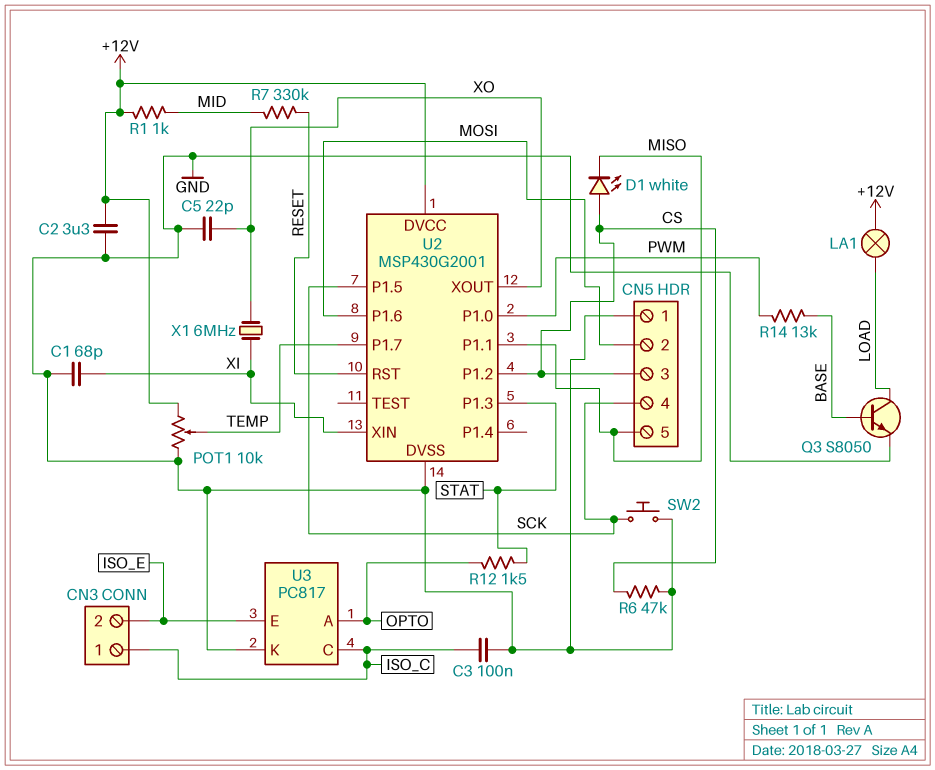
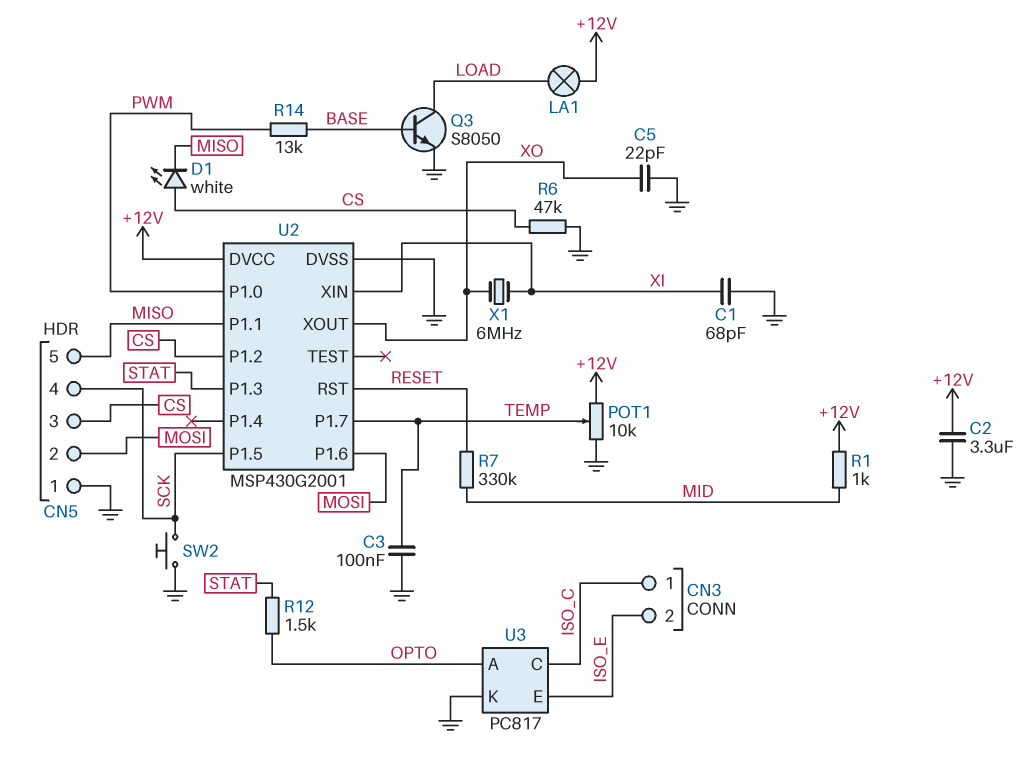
C3: 100nF (GND, ISO_C) -> 100nF (GND, TEMP)

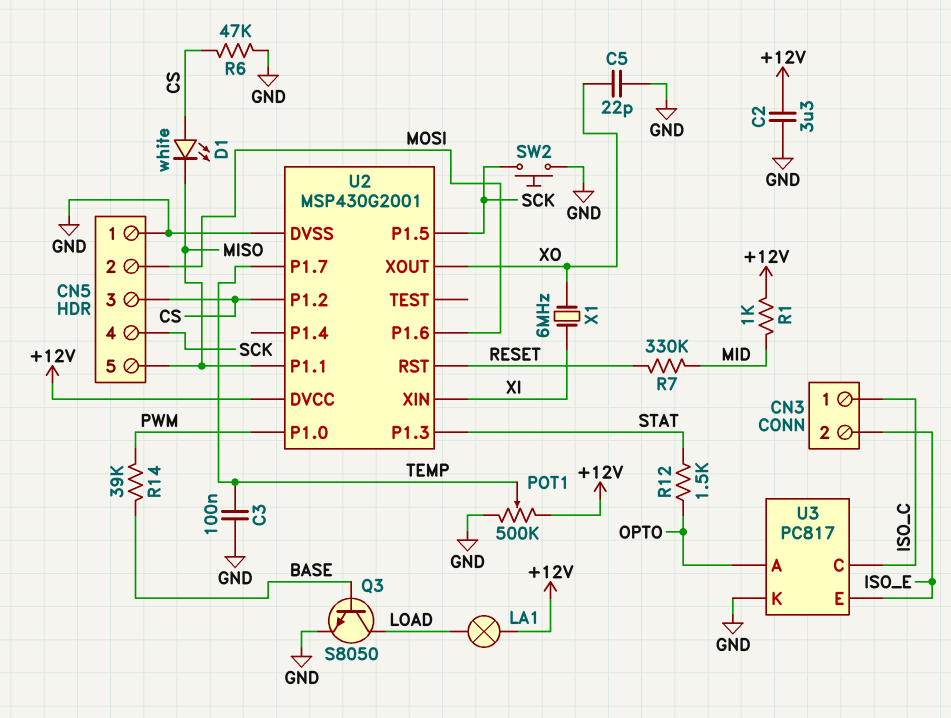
C1: 68pF (GND, XI) -> none
POT1: 10k (+12V, GND, wiper TEMP) -> 500k (+12V, GND, wiper TEMP)
R14: 13k (BASE, PWM) -> 39k (BASE, PWM)

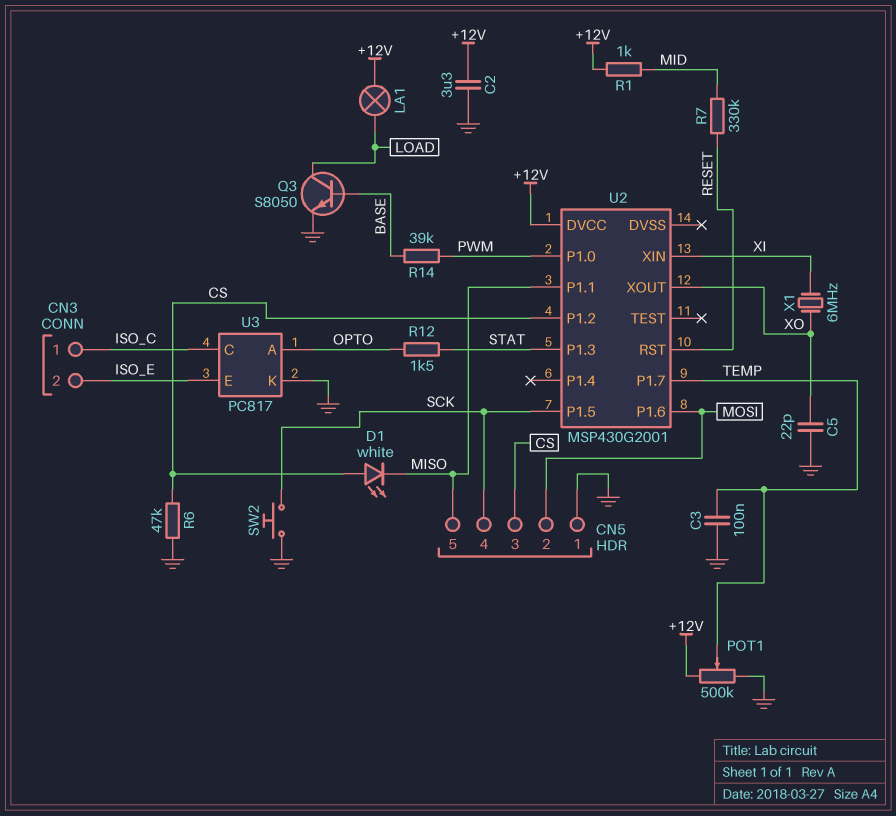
U2 pin DVSS: GND -> none

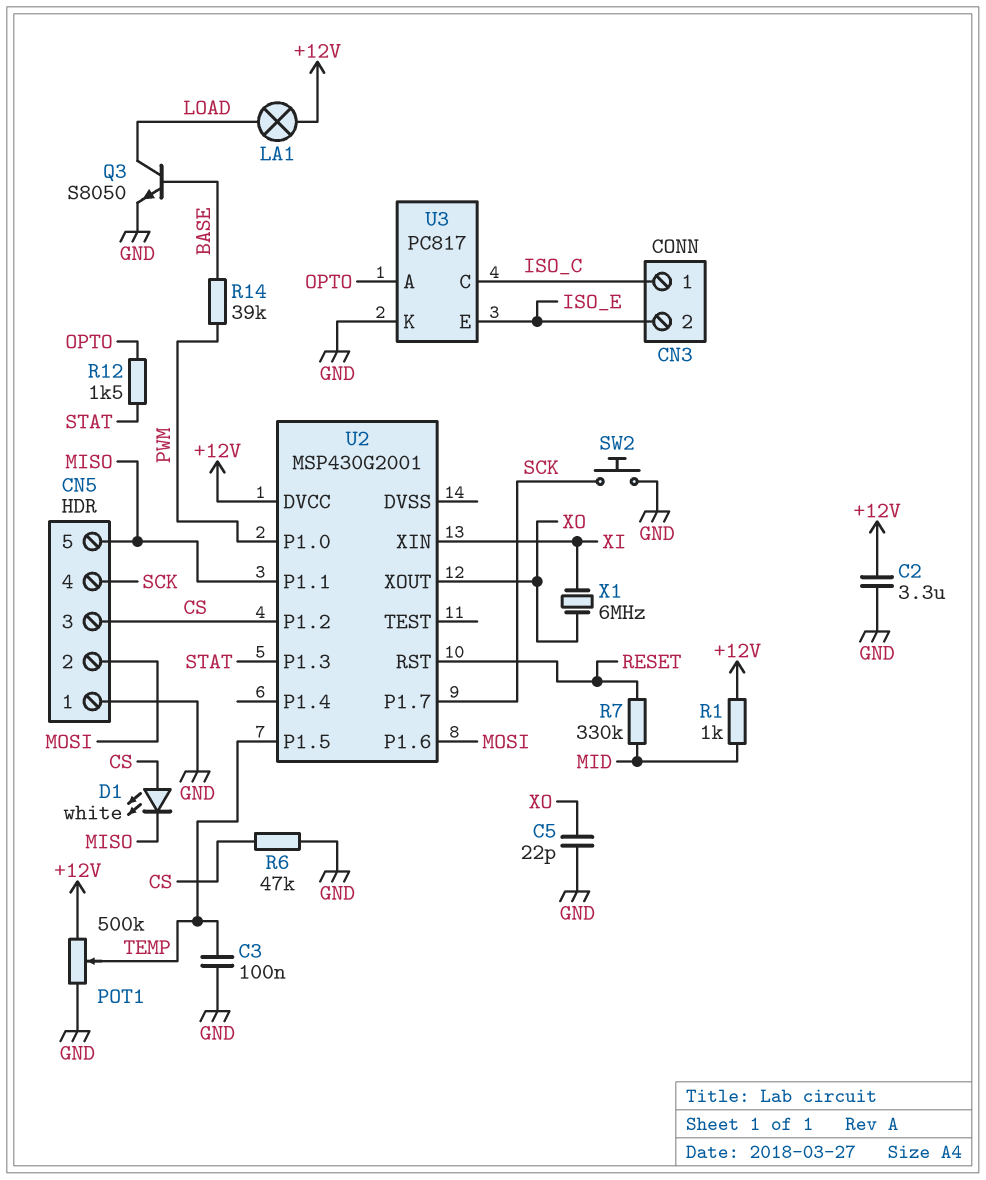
U2 pin P1.5: SCK -> TEMP
U2 pin P1.7: TEMP -> SCK

